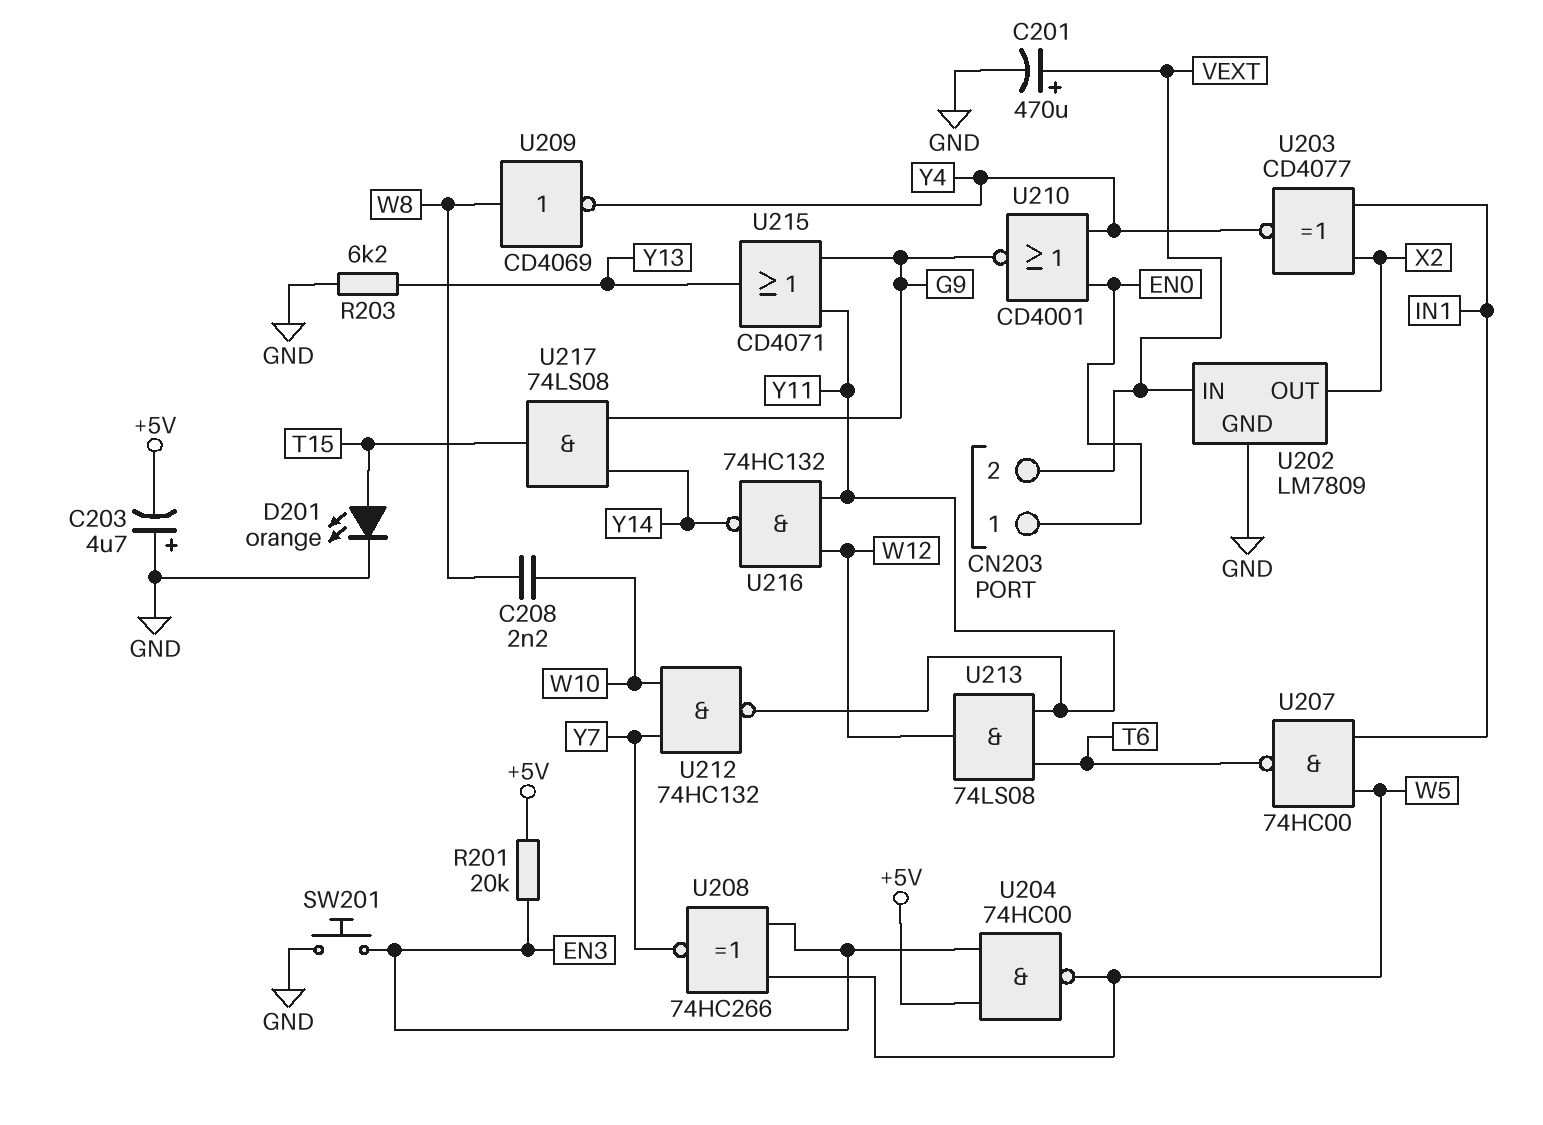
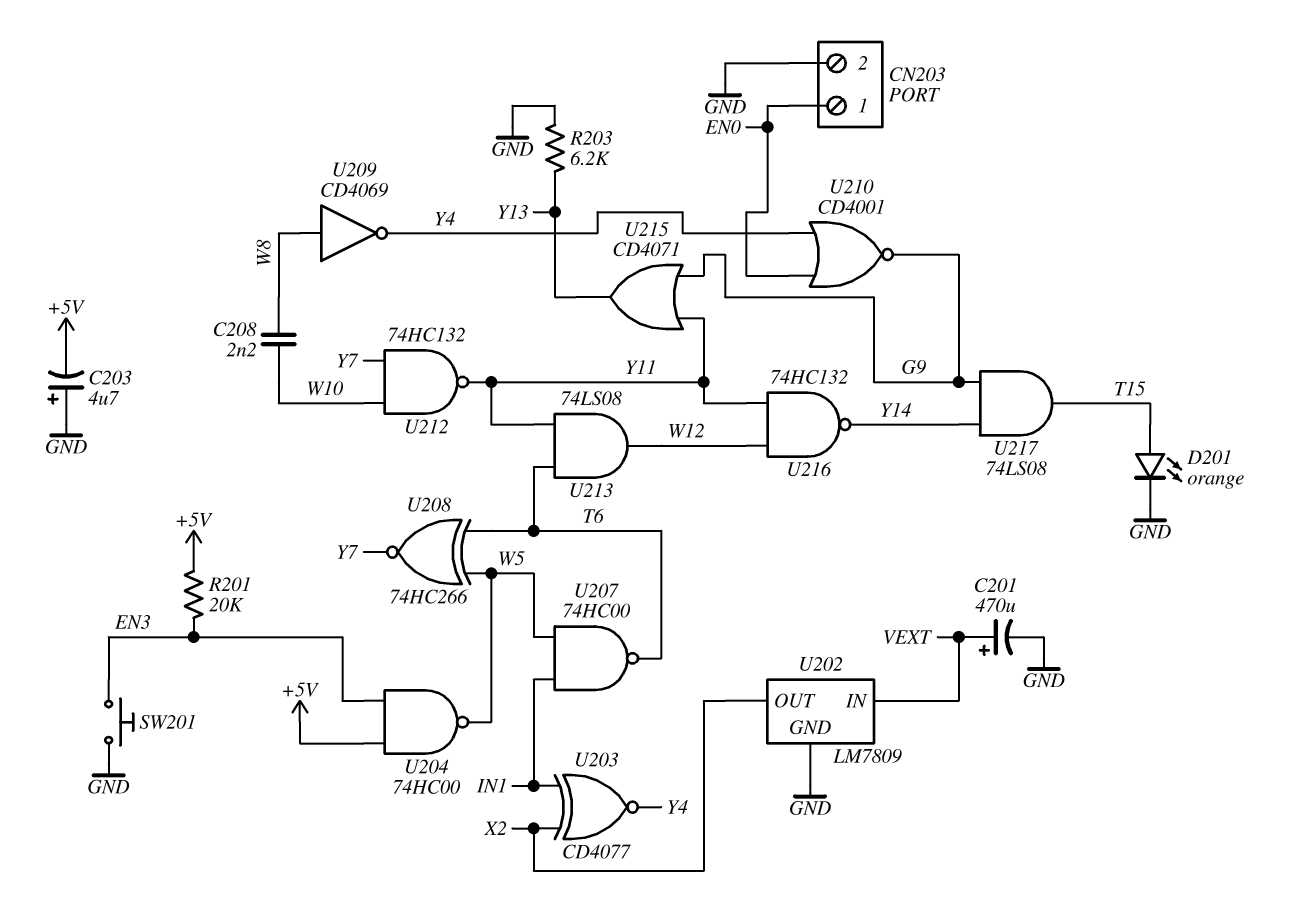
CN203 pin 2: VEXT -> GND
U208: XNOR 74HC266 (in EN3, in W5, out Y7) -> XNOR 74HC266 (in T6, in W5, out Y7)

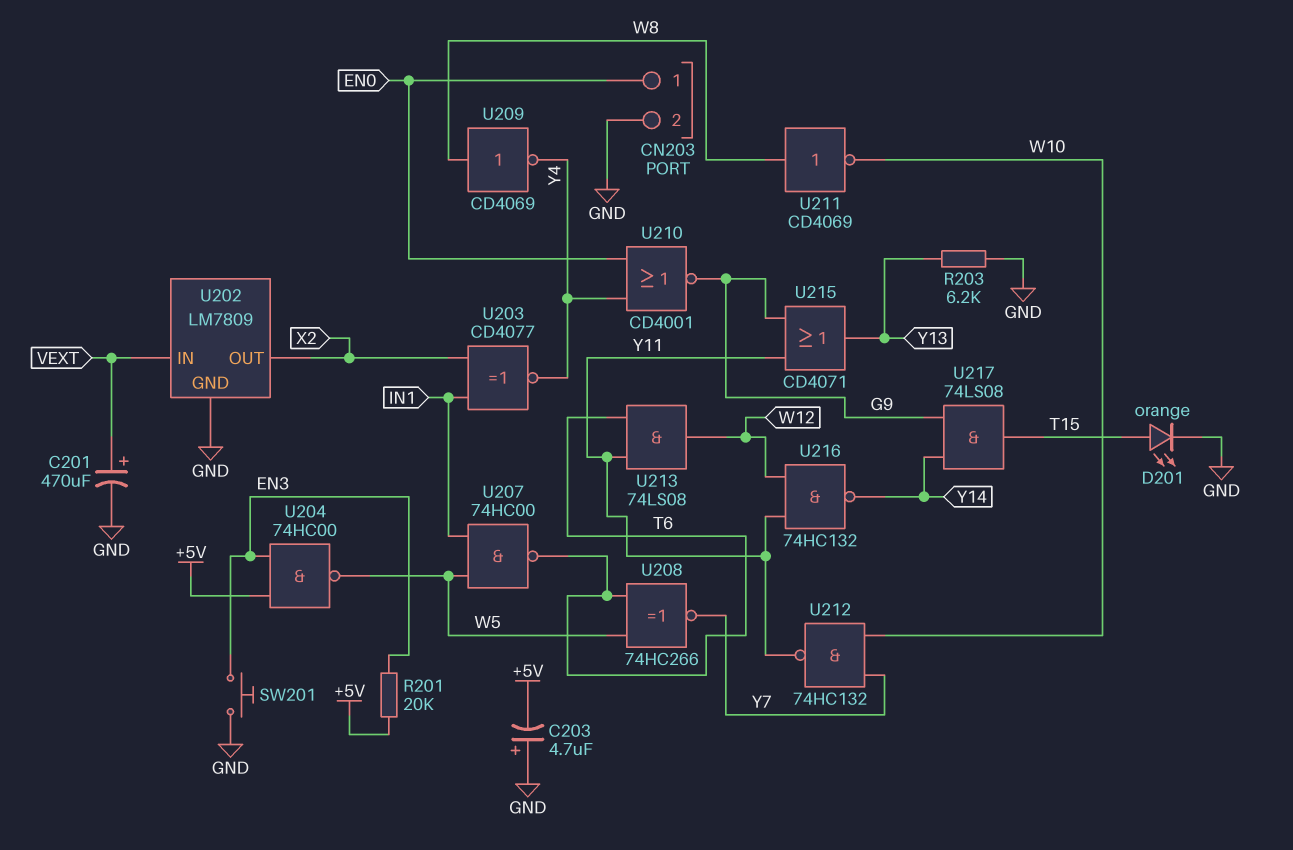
C208: 2.2nF (W8, W10) -> none
U211: none -> NOT CD4069 (in W8, out W10)

